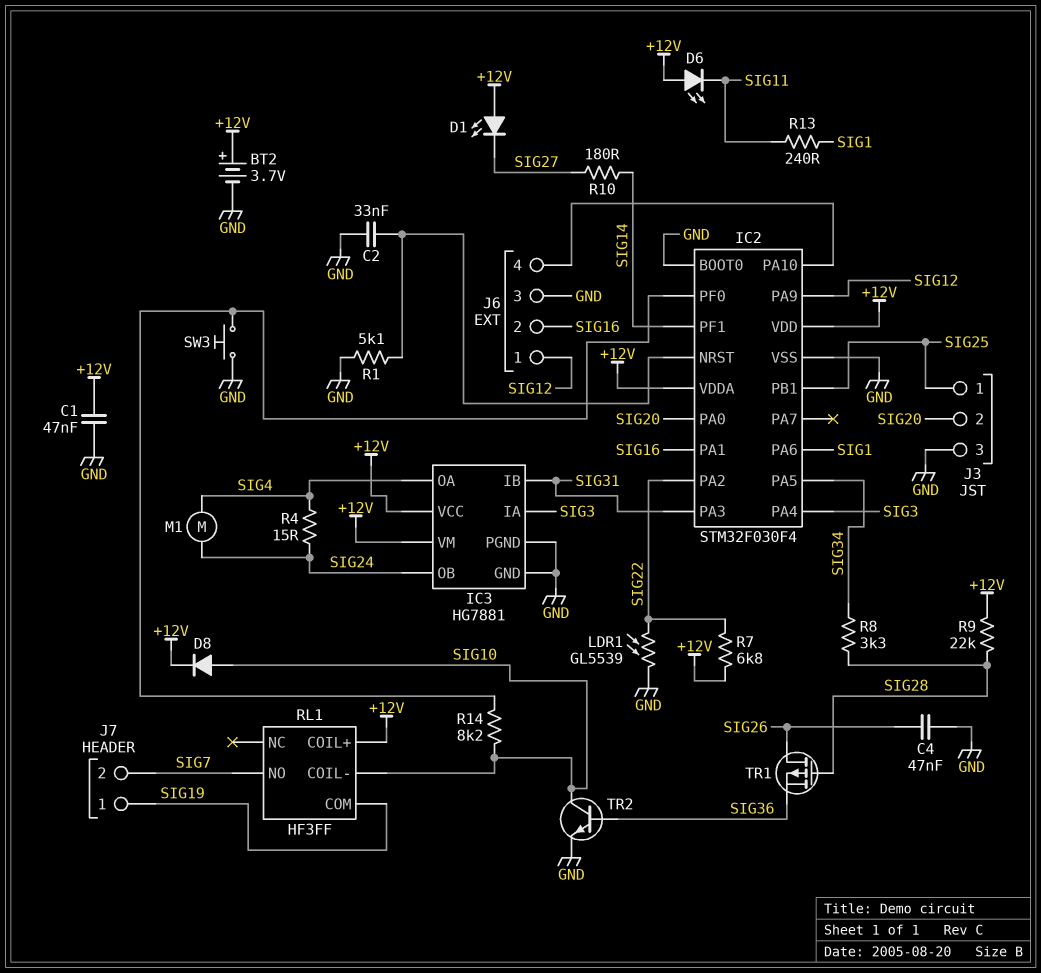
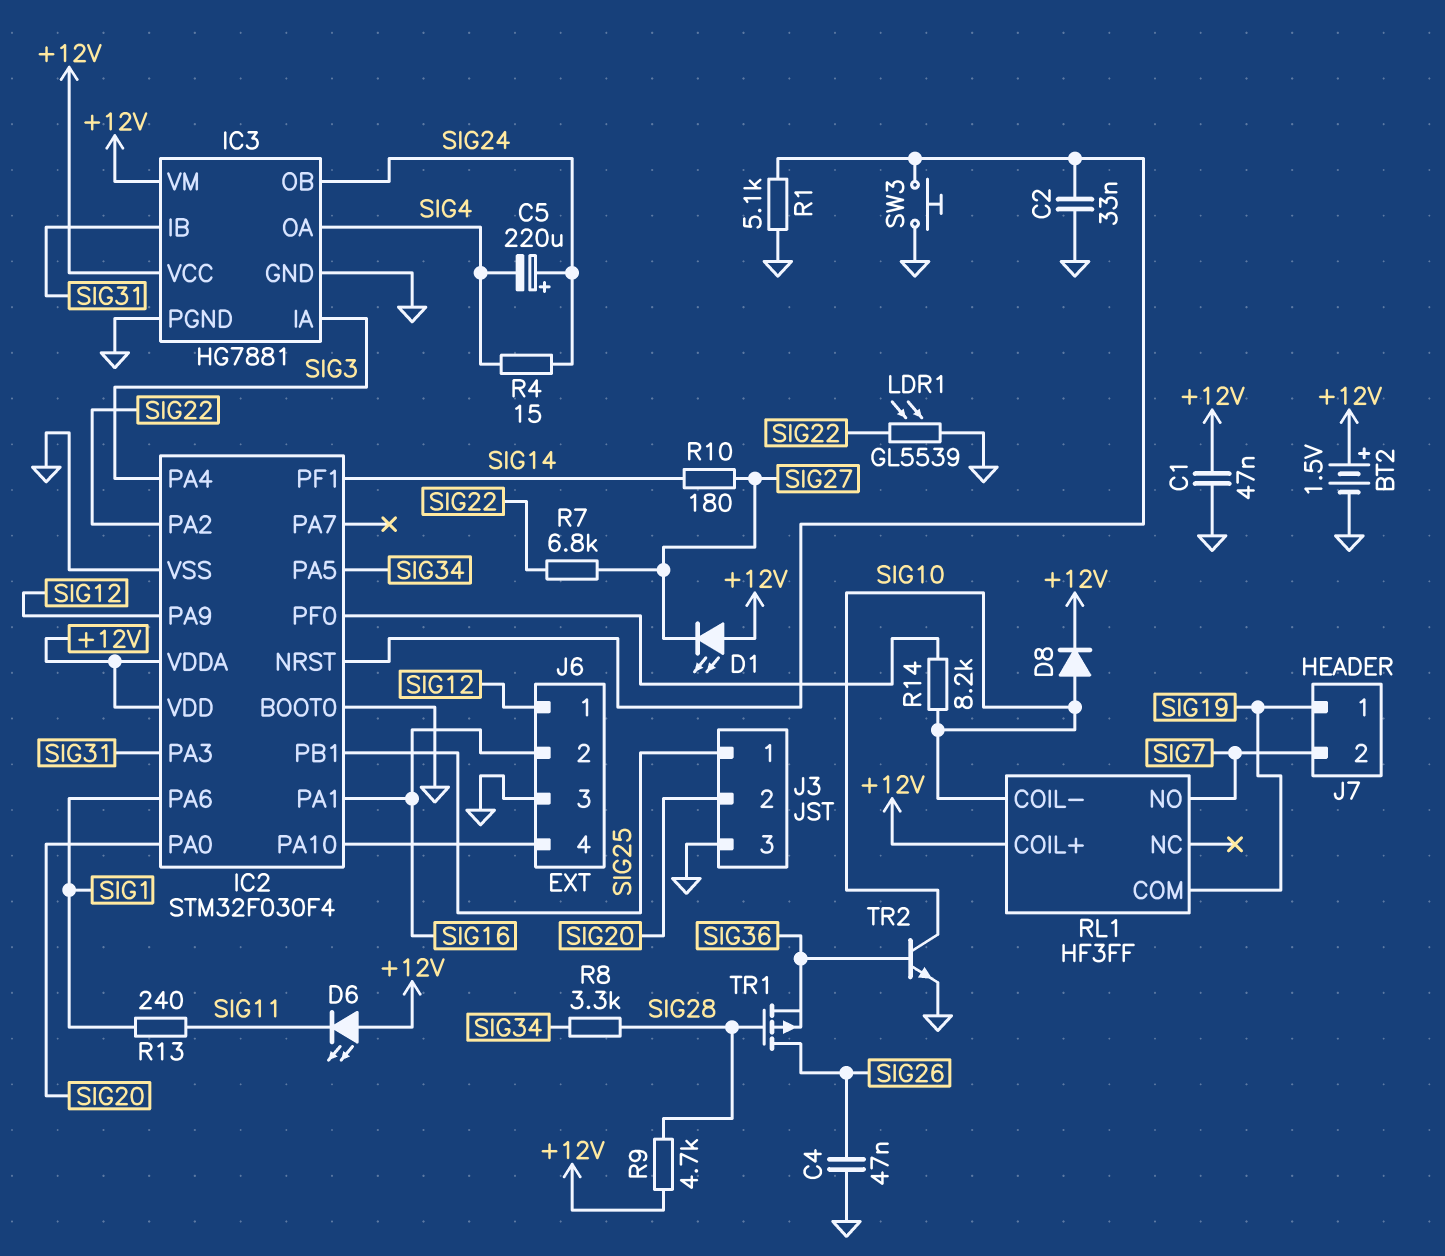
BT2: 3.7V (plus +12V, minus GND) -> 1.5V (plus +12V, minus GND)
C5: none -> 220uF (plus SIG24, minus SIG4)
M1: motor (SIG4, SIG24) -> none
R7: 6.8k (+12V, SIG22) -> 6.8k (SIG22, SIG27)
R9: 22k (+12V, SIG28) -> 4.7k (+12V, SIG28)
SW3: button (GND, IC2/PF0) -> button (GND, IC2/NRST)

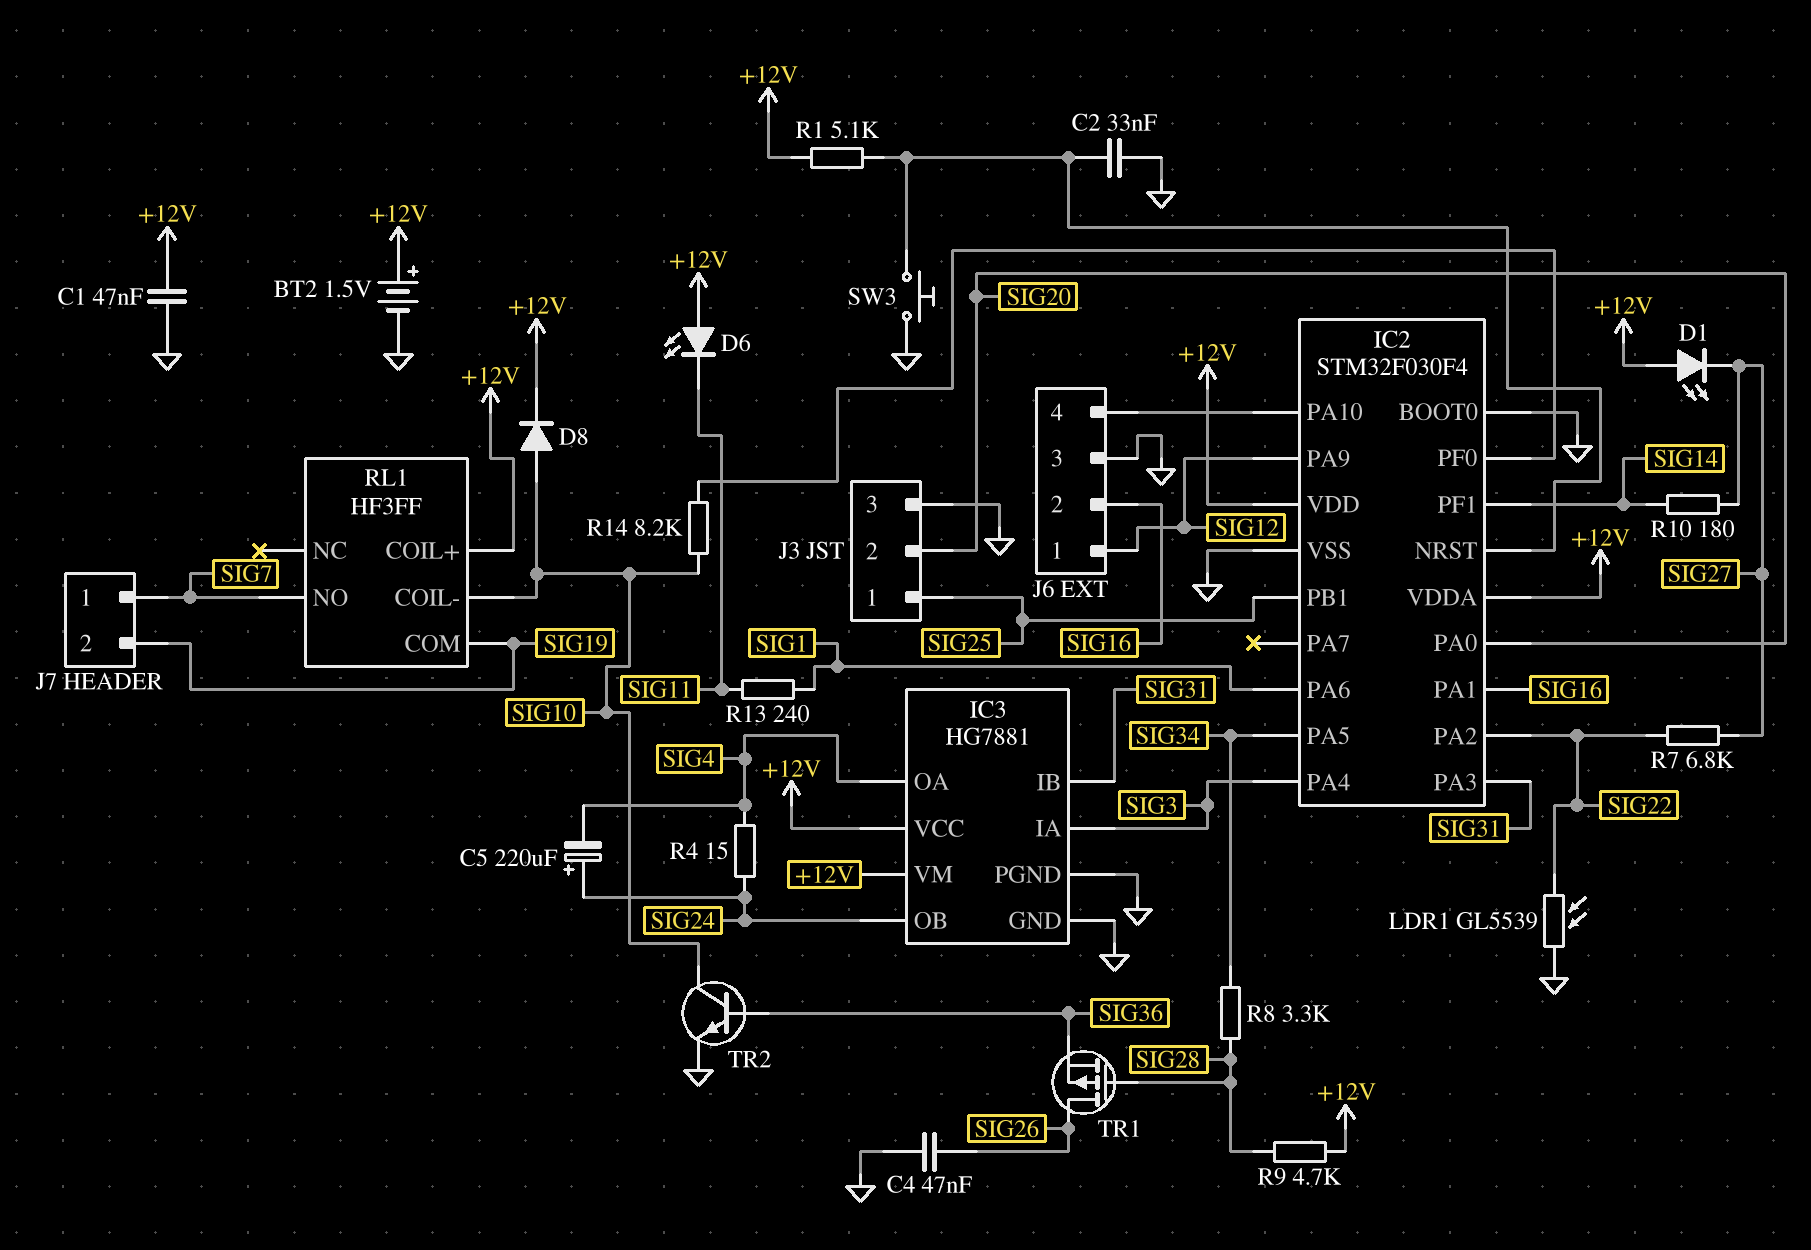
J7 pin 1: SIG19 -> SIG7
J7 pin 2: SIG7 -> SIG19
R1: 5.1k (GND, IC2/NRST) -> 5.1k (+12V, IC2/NRST)

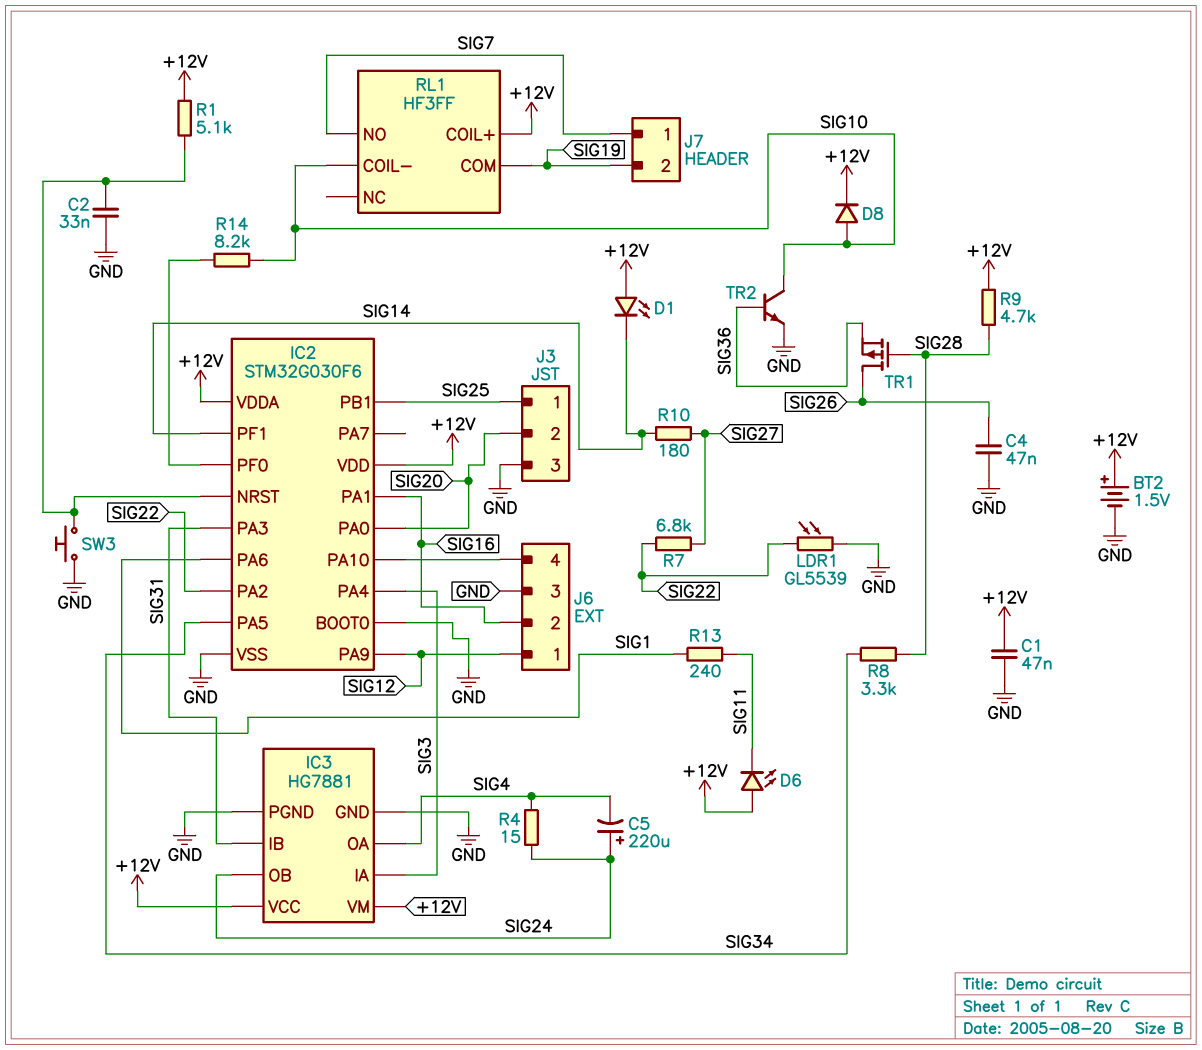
D1: LED (A +12V, K SIG27) -> LED (A +12V, K SIG14)
IC2: STM32F030F4 -> STM32G030F6

